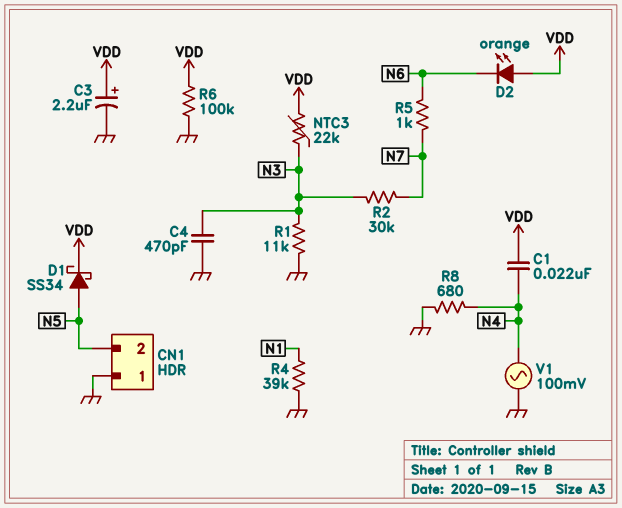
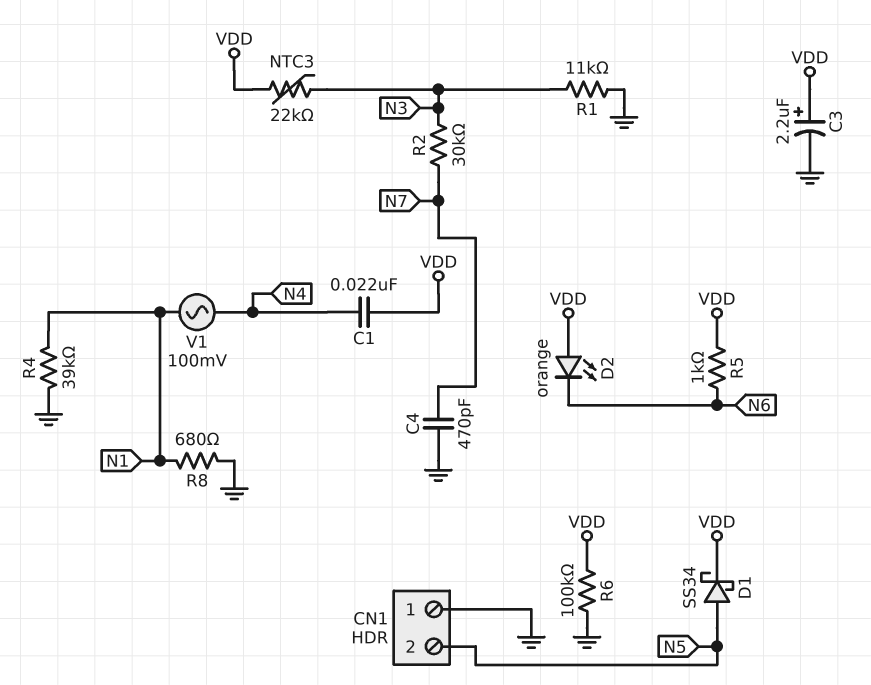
C4: 470pF (GND, N3) -> 470pF (GND, N7)
R5: 1k (N6, N7) -> 1k (N6, VDD)
R8: 680 (GND, N4) -> 680 (GND, N1)
V1: AC 100mV (GND, N4) -> AC 100mV (N1, N4)

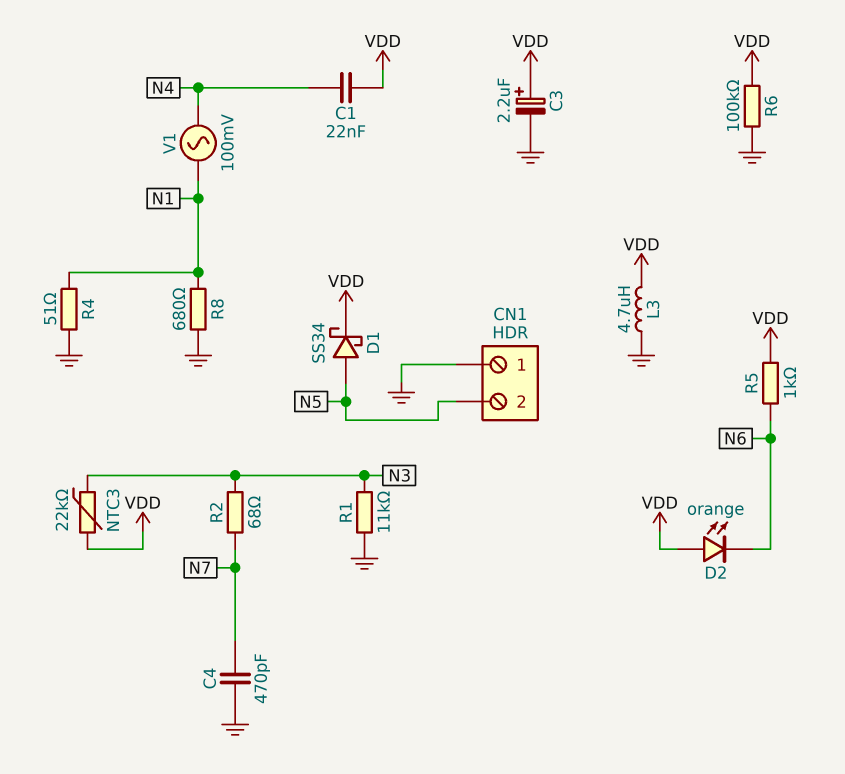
L3: none -> 4.7uH (GND, VDD)
R2: 30k (N3, N7) -> 68 (N3, N7)
R4: 39k (GND, N1) -> 51 (GND, N1)

